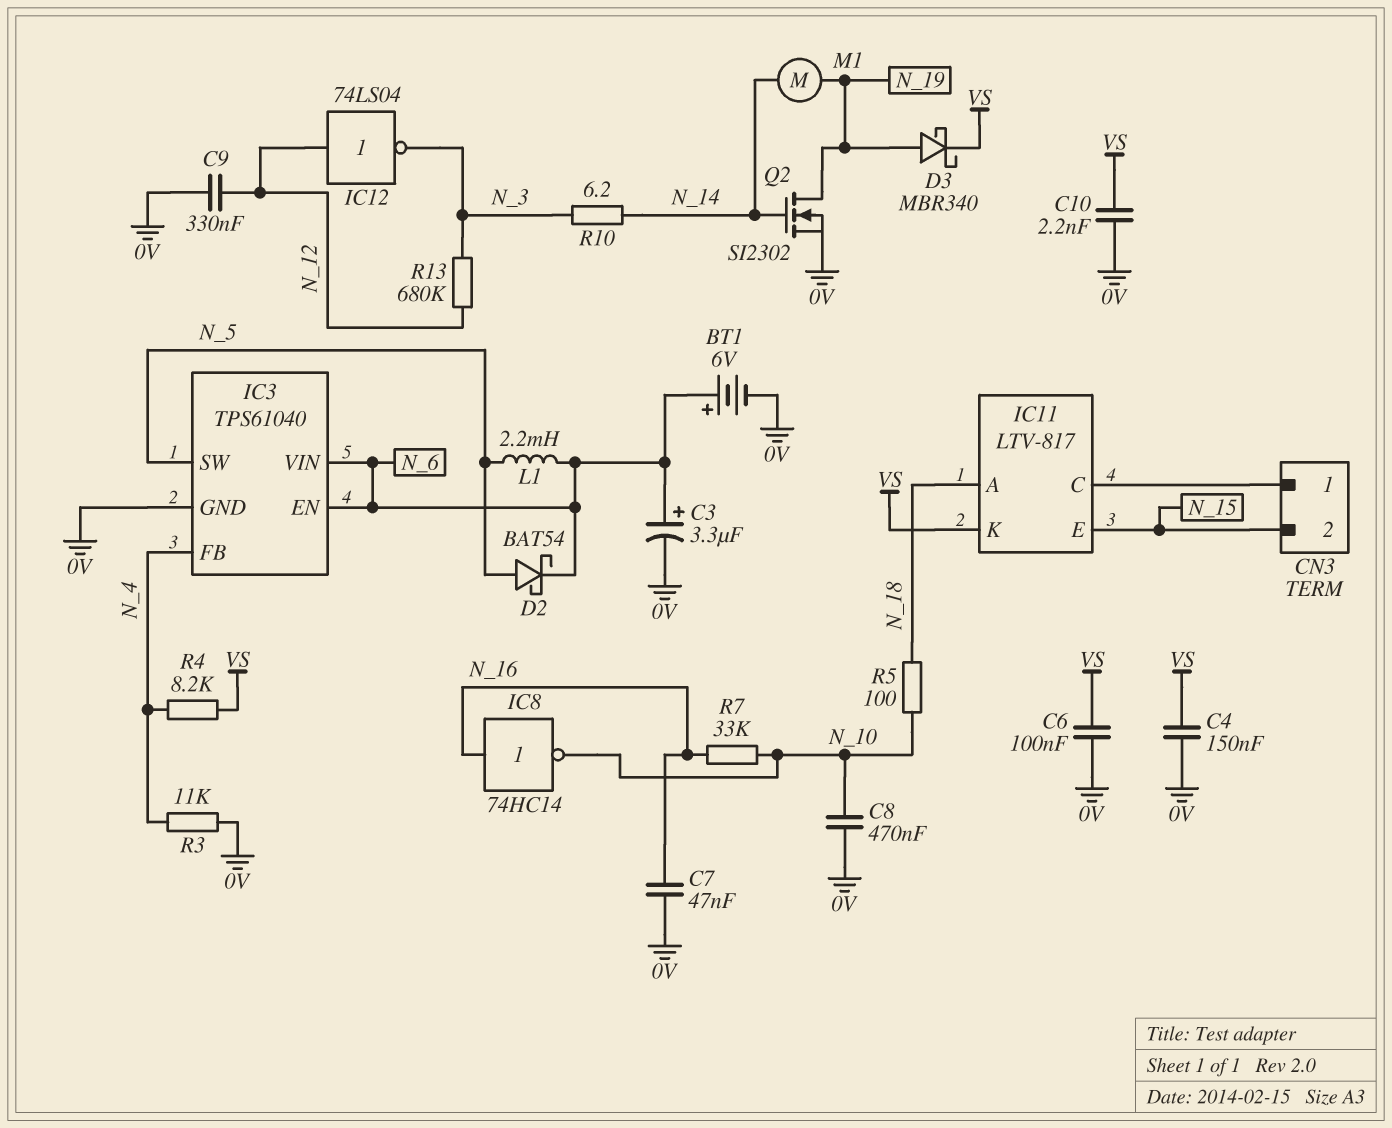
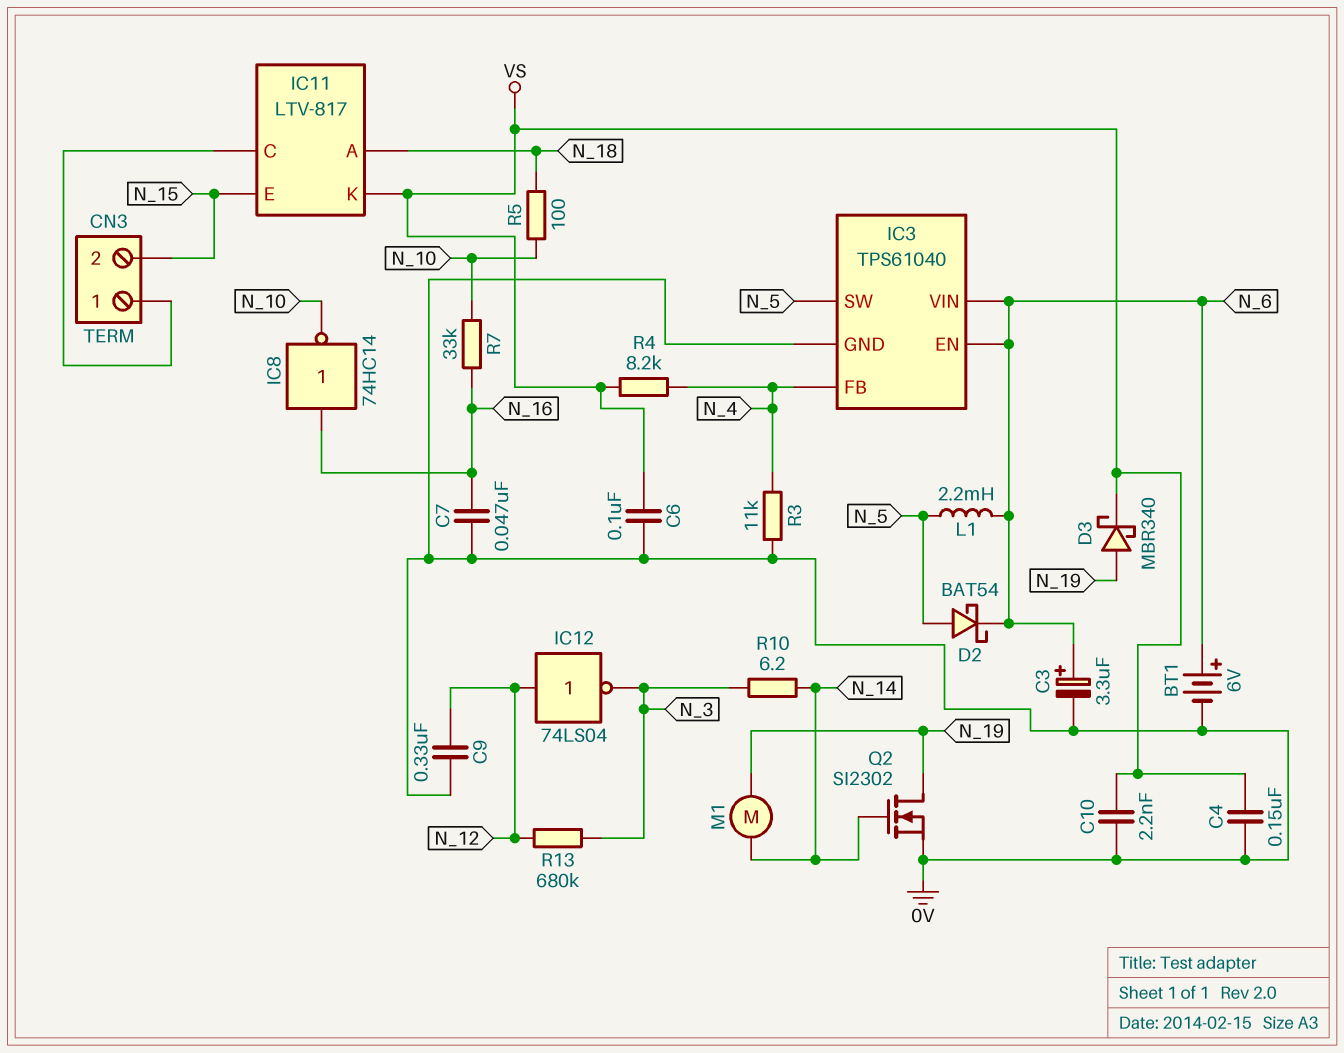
C8: 470nF (0V, N_10) -> none

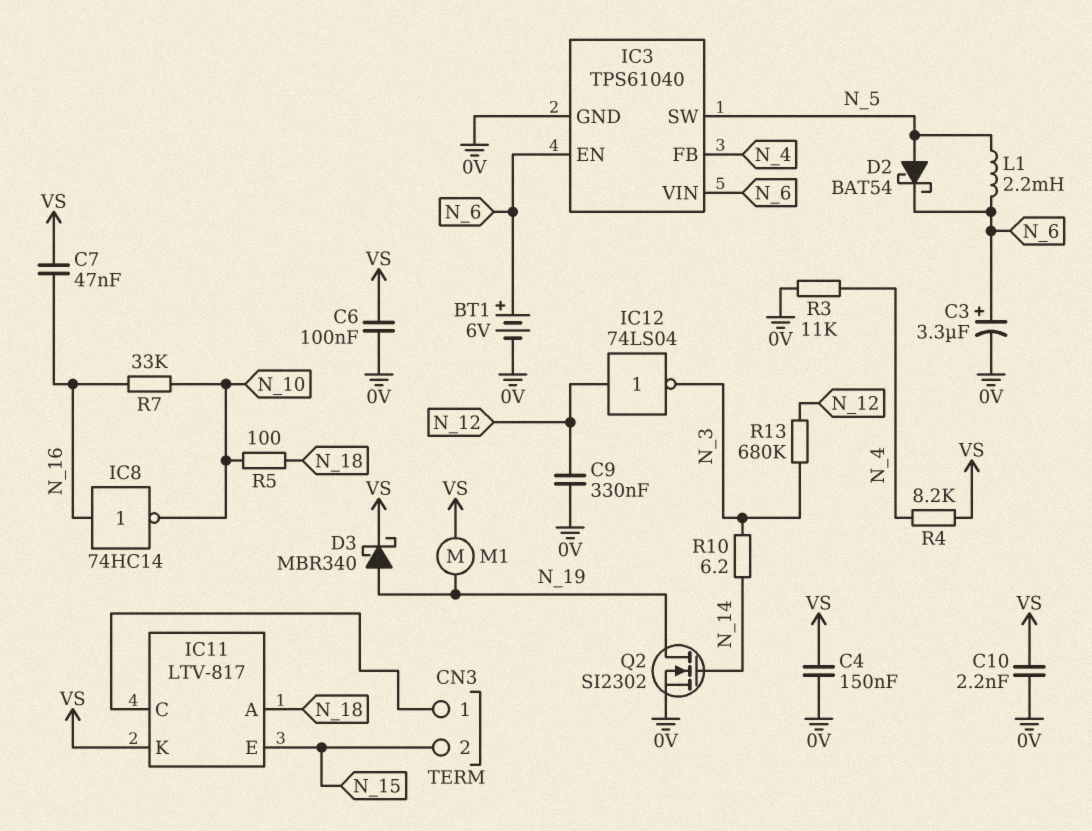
C7: 47nF (0V, N_16) -> 47nF (N_16, VS)
M1: motor (N_14, N_19) -> motor (N_19, VS)

